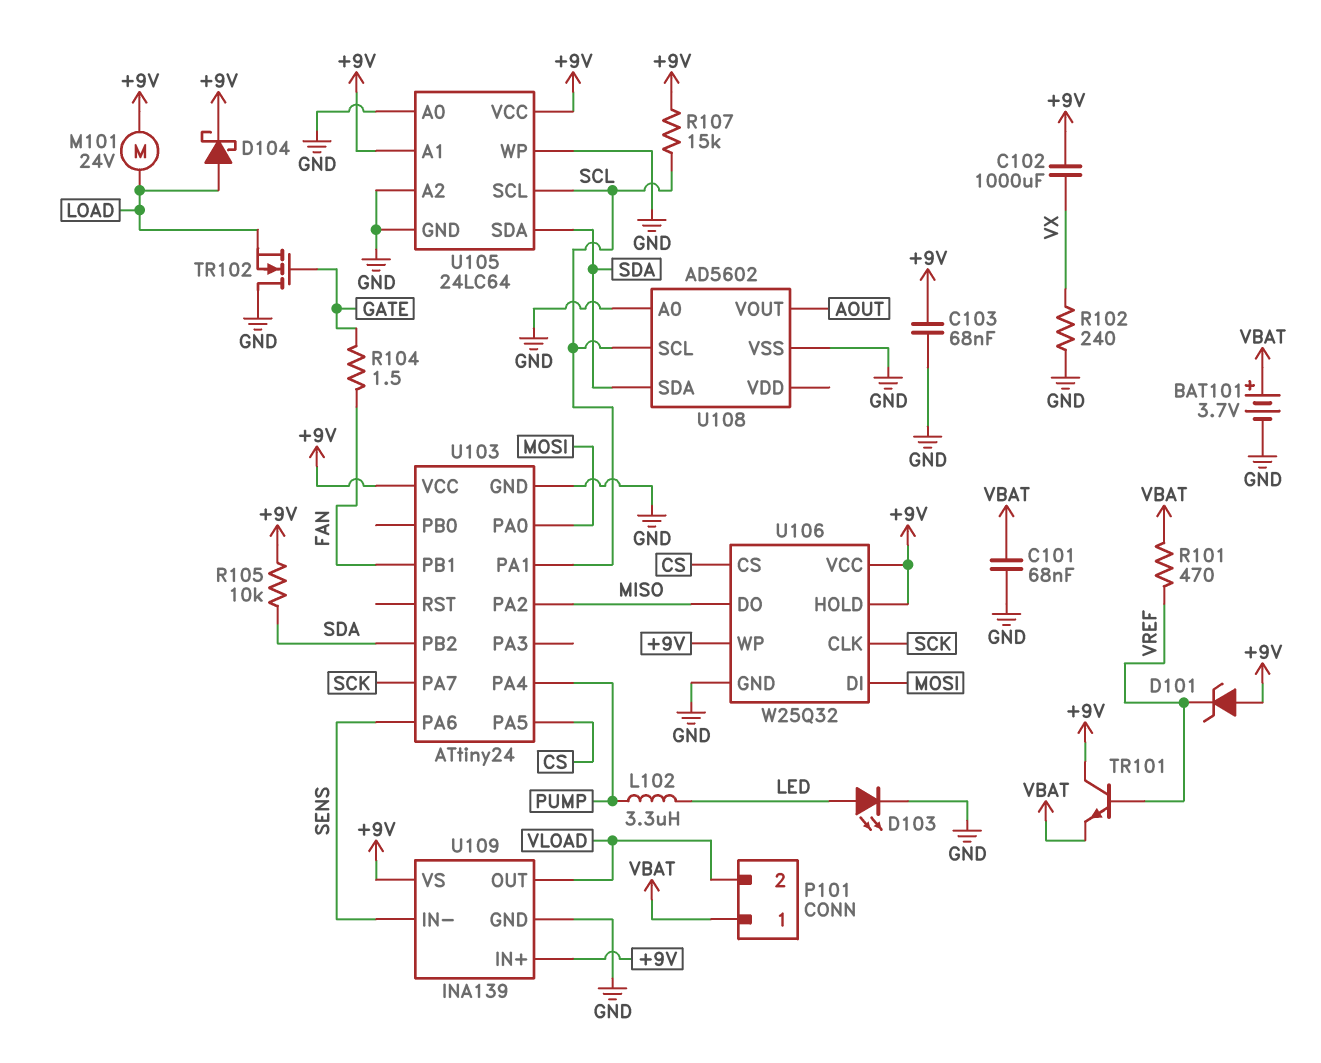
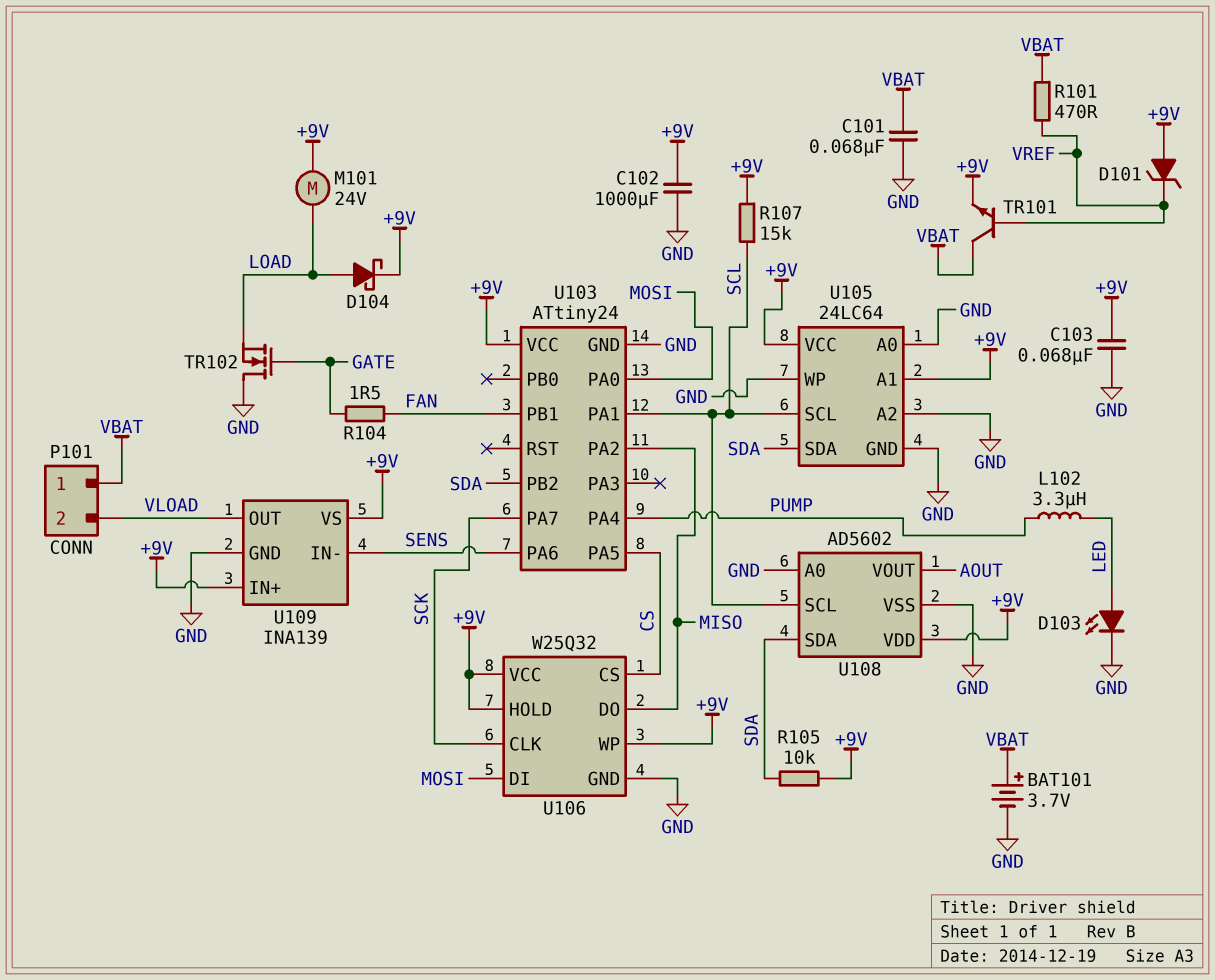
C102: 1000uF (+9V, VX) -> 1000uF (+9V, GND)
R102: 240 (GND, VX) -> none
TR101: NPN (B VREF, C +9V, E VBAT) -> NPN (B VREF, C VBAT, E +9V)
U108 pin VDD: none -> +9V

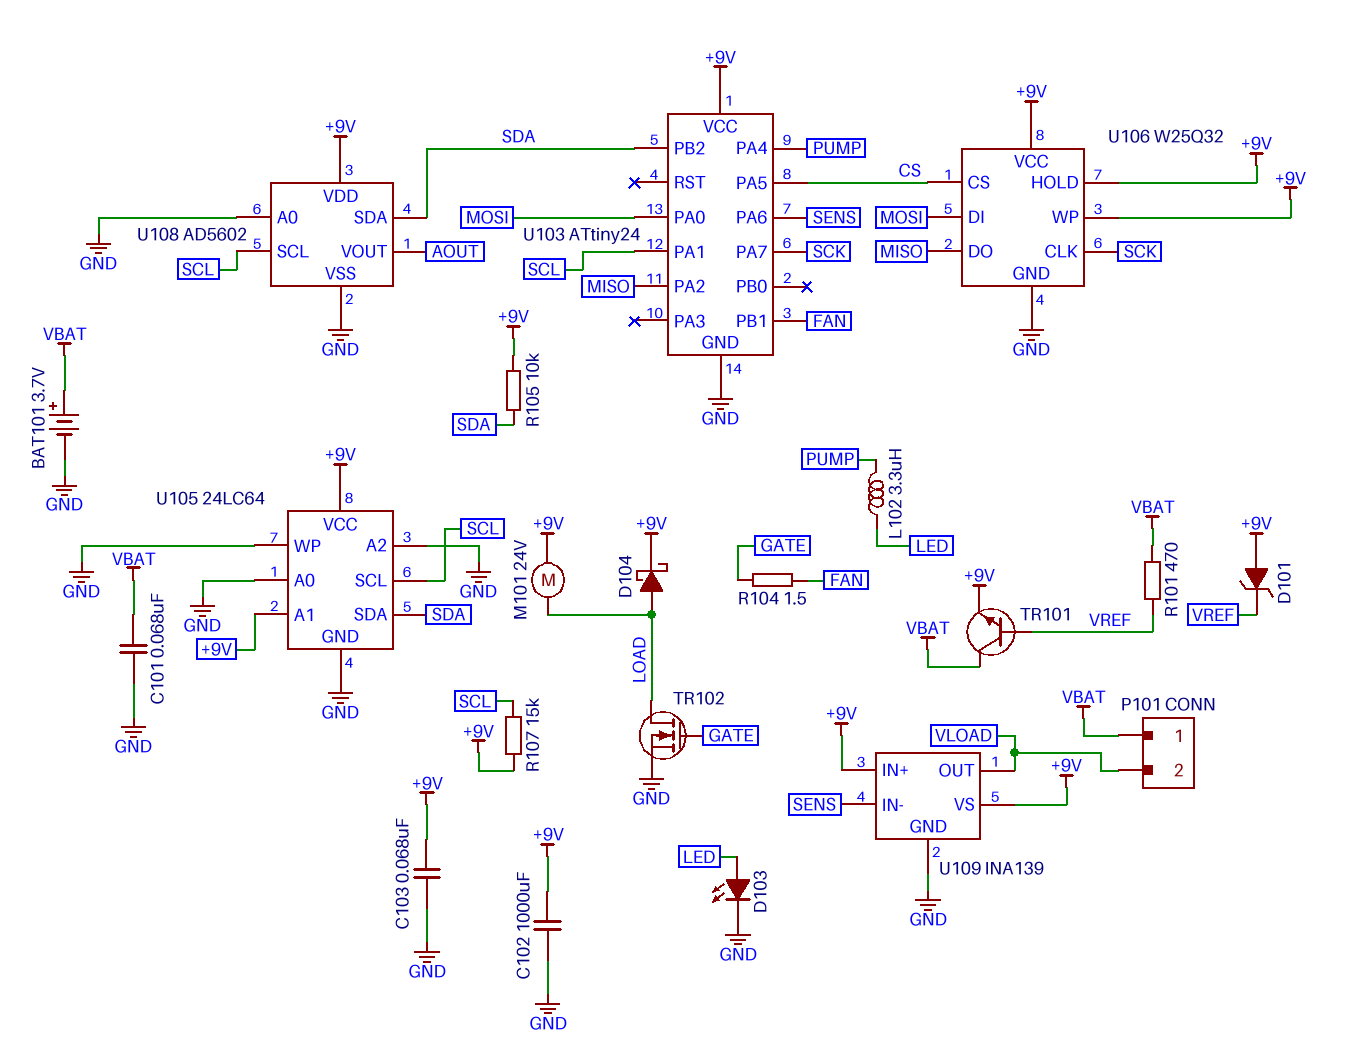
TR102: NMOS (G GATE, D GND, S LOAD) -> NMOS (G GATE, D LOAD, S GND)

